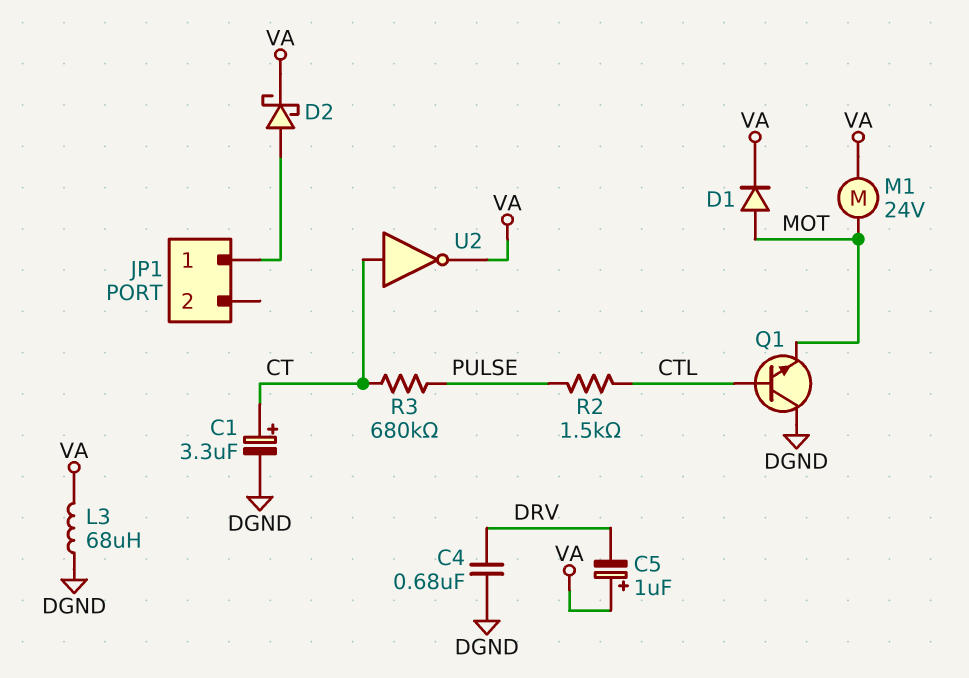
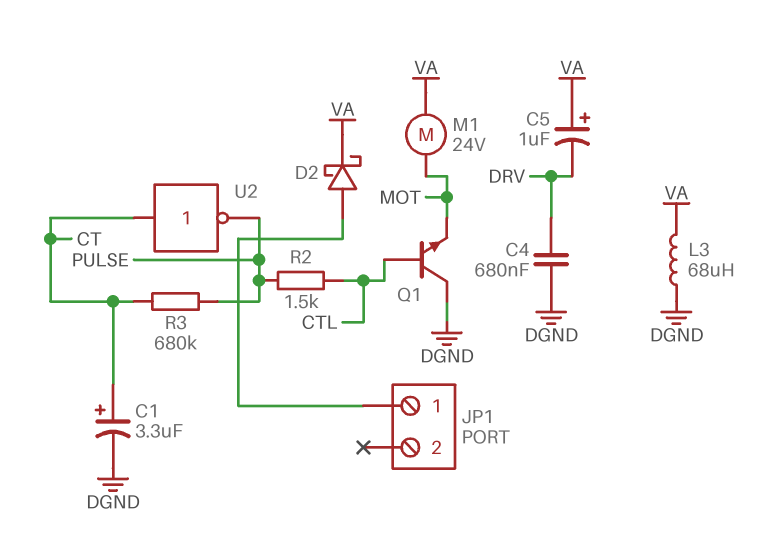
D1: diode (A MOT, K VA) -> none
U2: NOT (in CT, out VA) -> NOT (in CT, out PULSE)

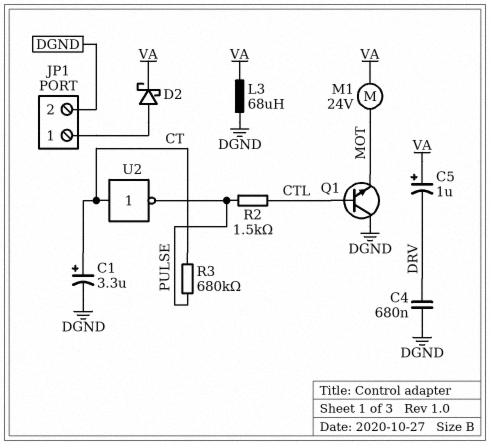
JP1 pin 2: none -> DGND

